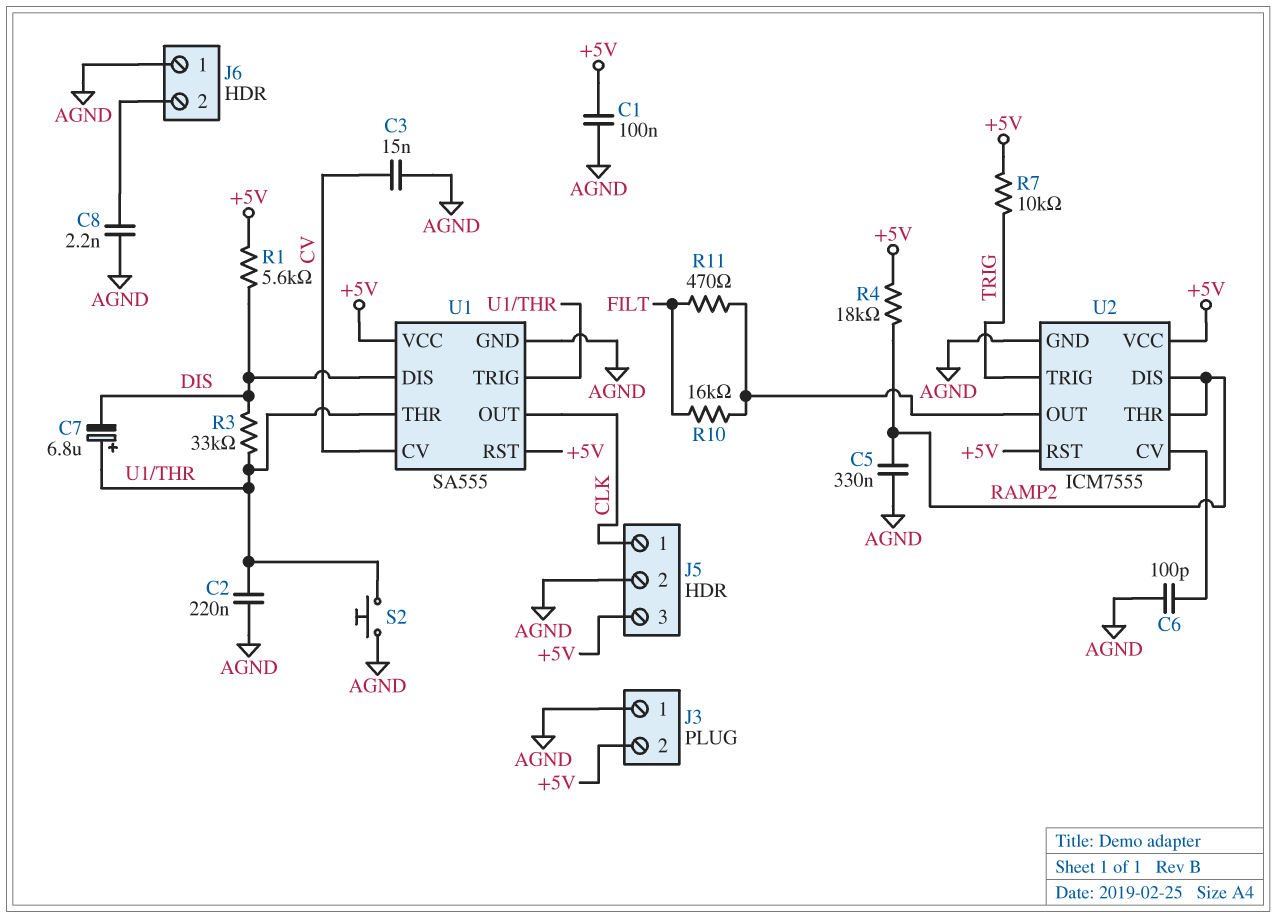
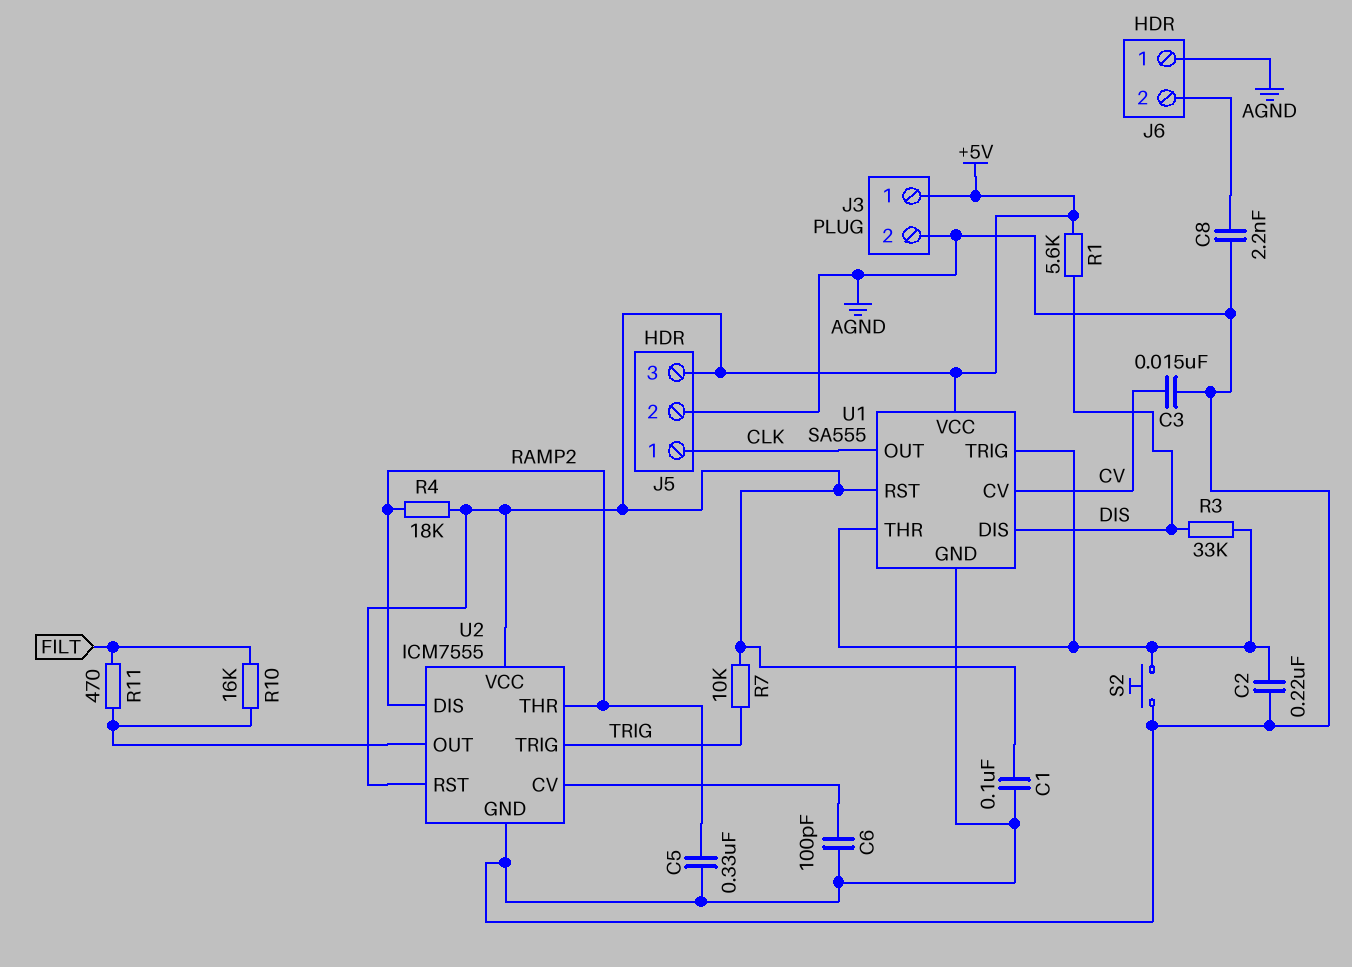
C7: 6.8uF (plus U1/THR, minus DIS) -> none
J3 pin 1: AGND -> +5V
J3 pin 2: +5V -> AGND

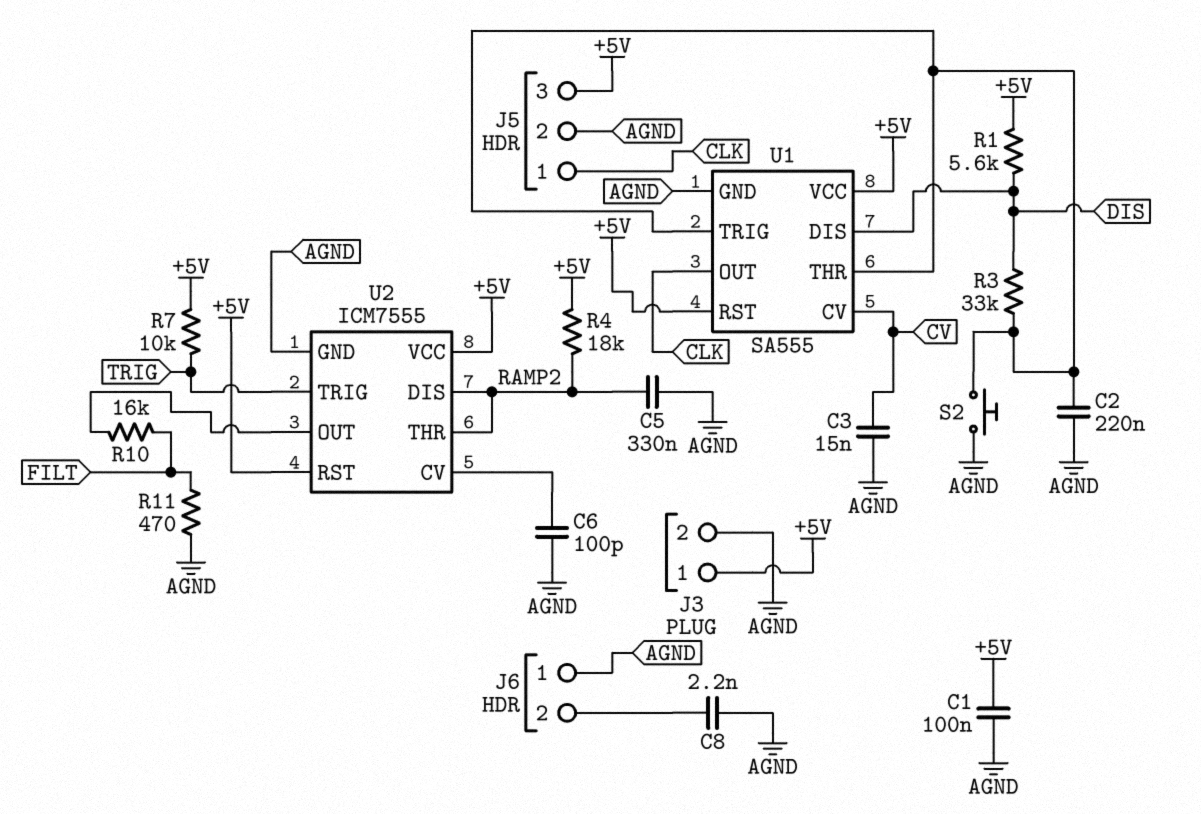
R11: 470 (FILT, U2/OUT) -> 470 (AGND, FILT)

